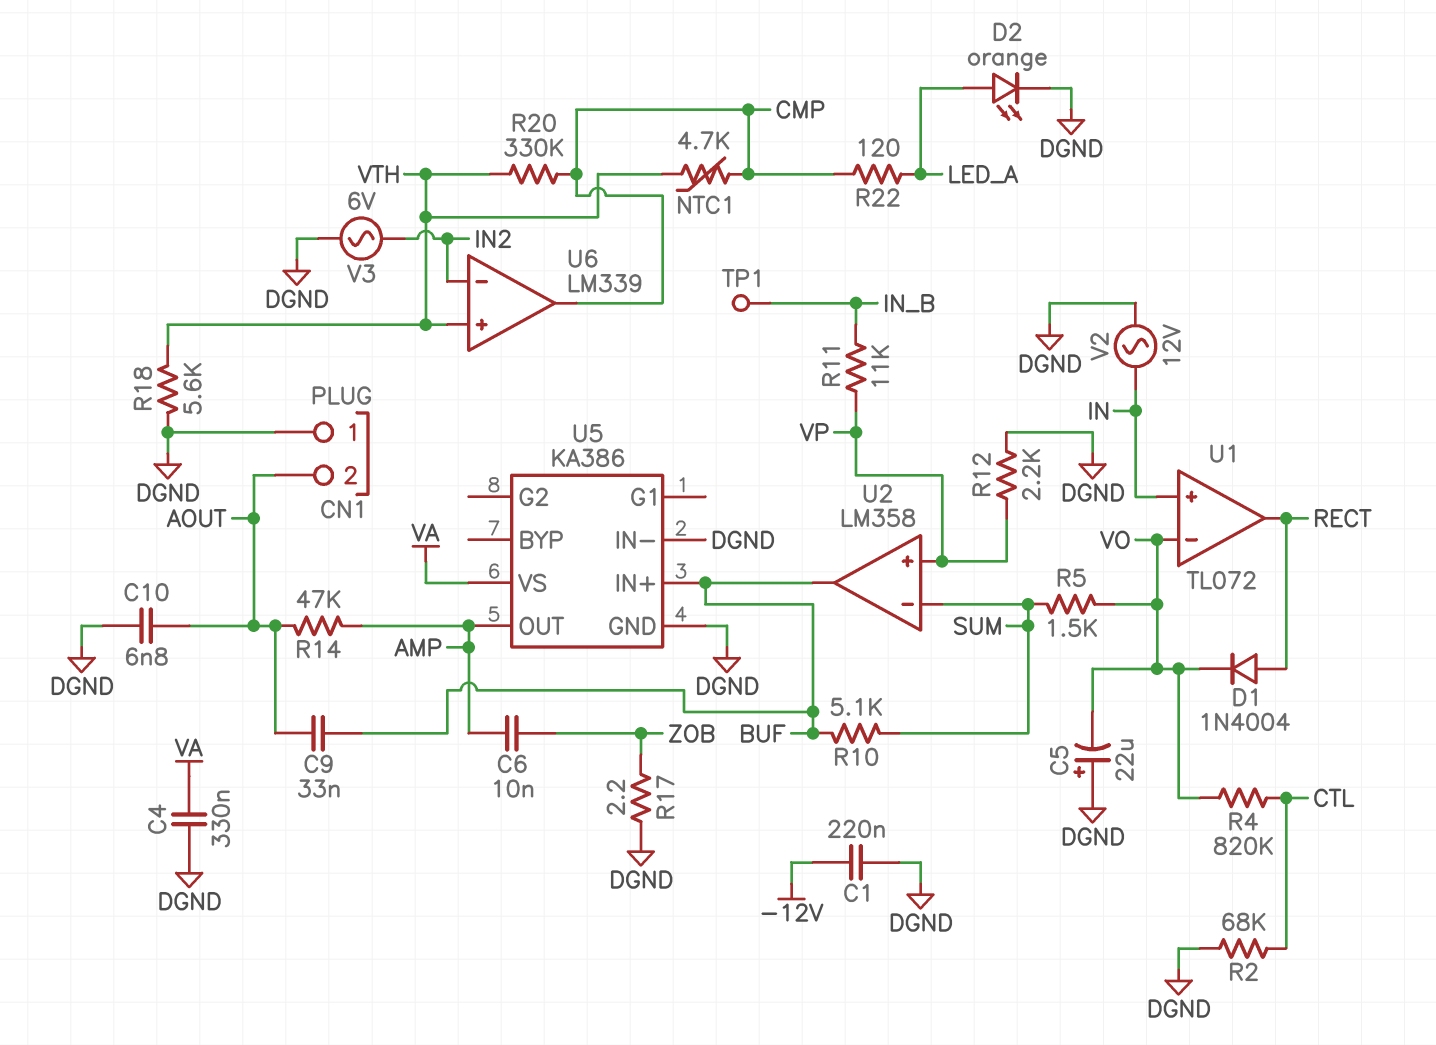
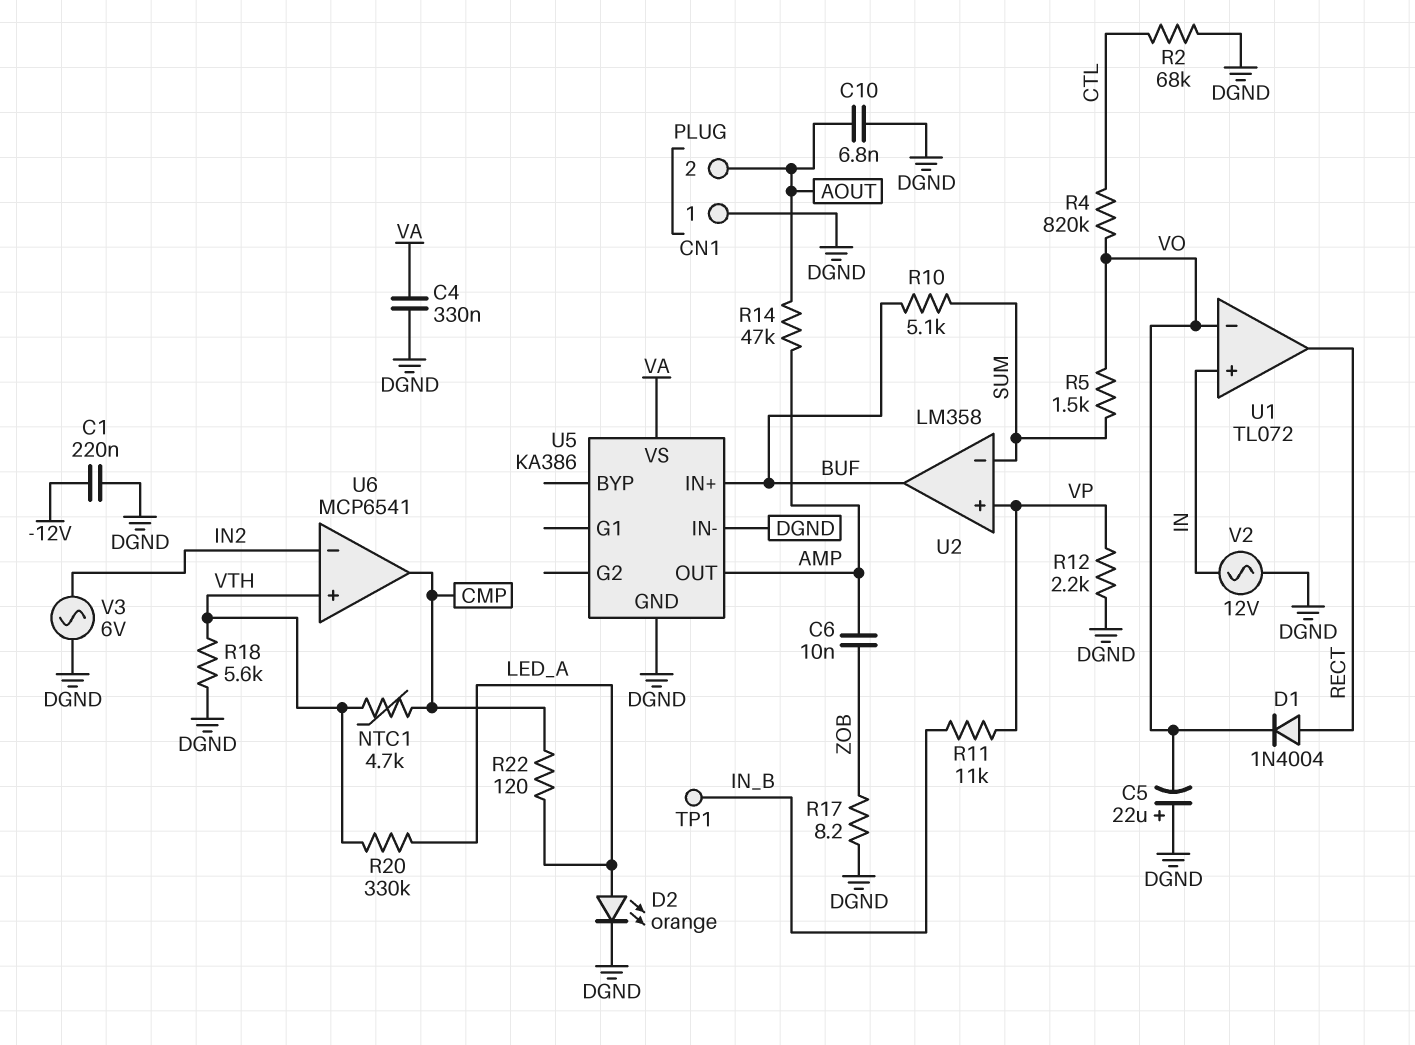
C9: 33nF (AOUT, BUF) -> none
R17: 2.2 (DGND, ZOB) -> 8.2 (DGND, ZOB)
R20: 330k (CMP, VTH) -> 330k (LED_A, VTH)
U6: LM339 -> MCP6541

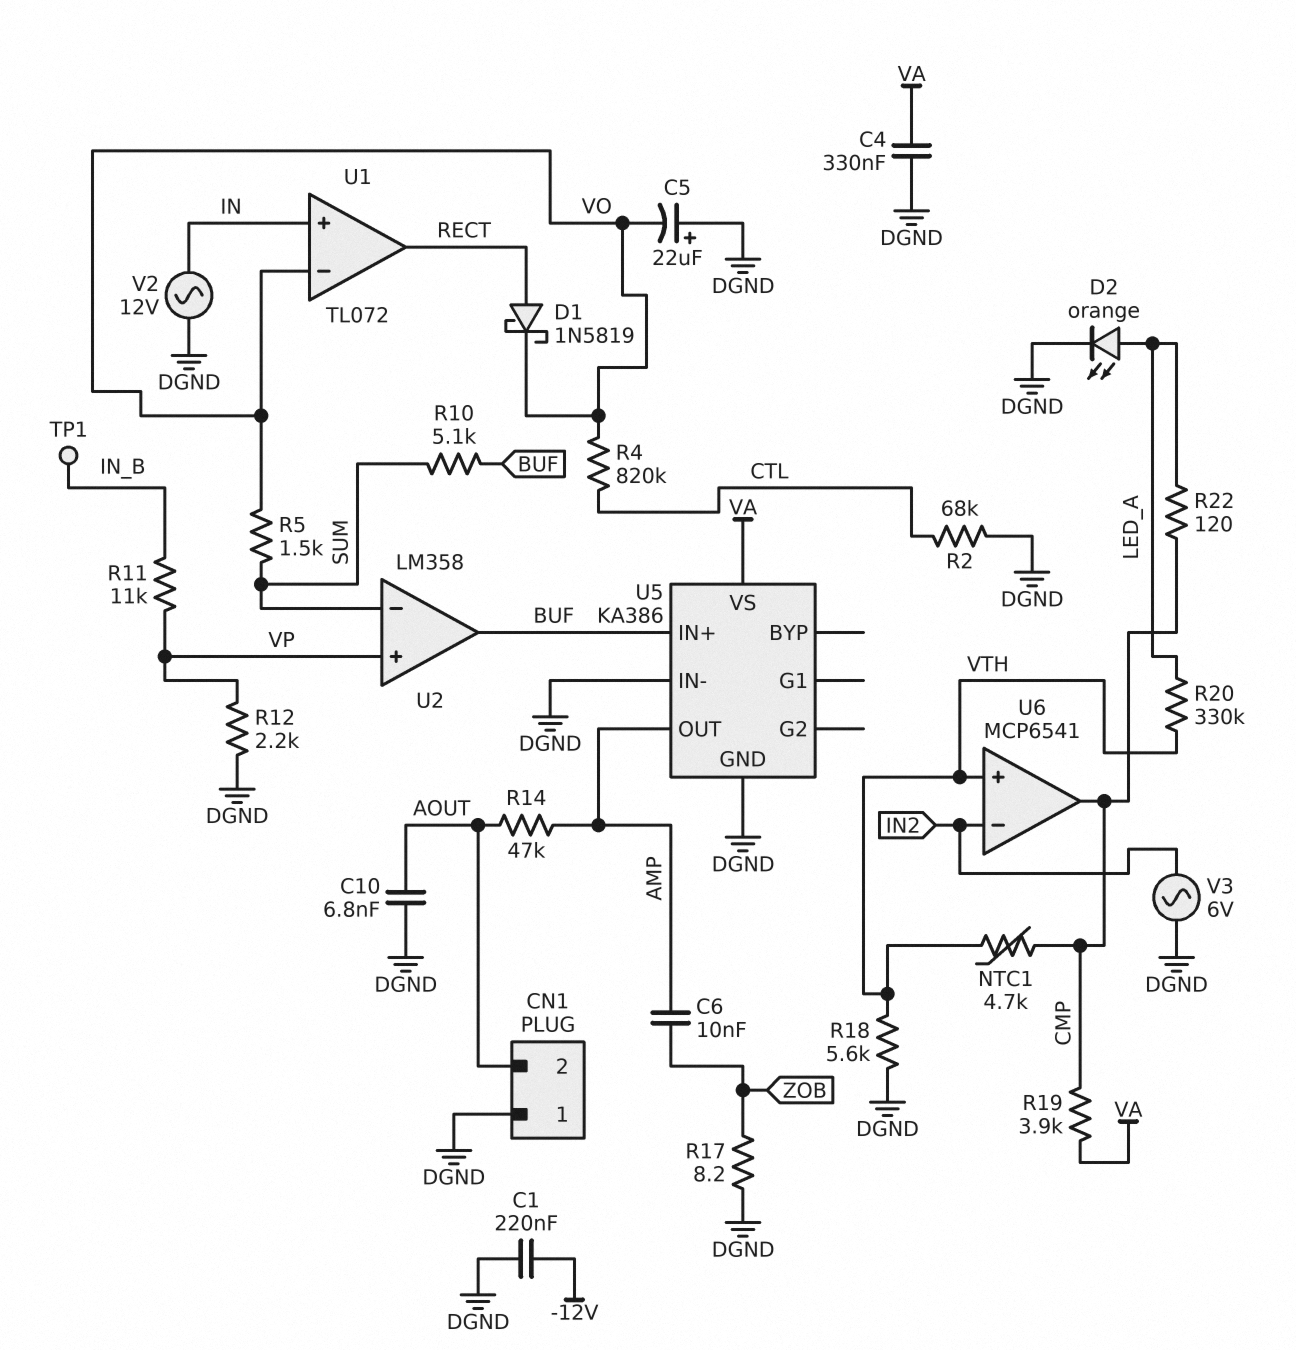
D1: diode 1N4004 (A RECT, K VO) -> schottky 1N5819 (A RECT, K VO)
R19: none -> 3.9k (CMP, VA)

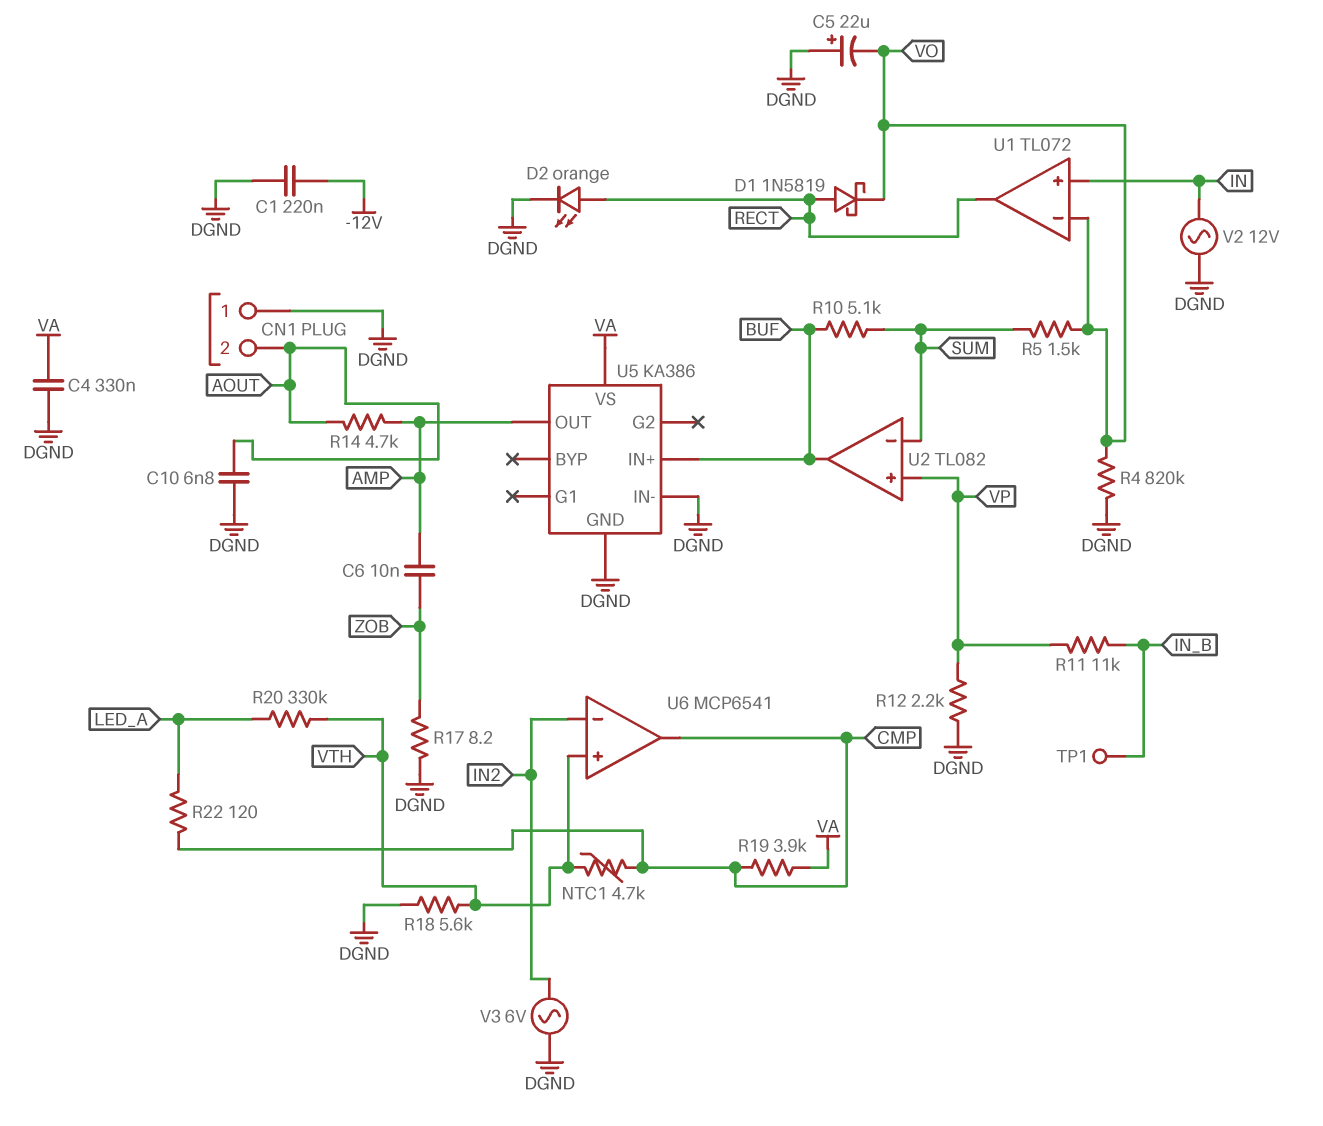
D2: LED orange (A LED_A, K DGND) -> LED orange (A RECT, K DGND)
R2: 68k (CTL, DGND) -> none
R4: 820k (CTL, VO) -> 820k (DGND, VO)
R14: 47k (AMP, AOUT) -> 4.7k (AMP, AOUT)
U2: LM358 -> TL082

